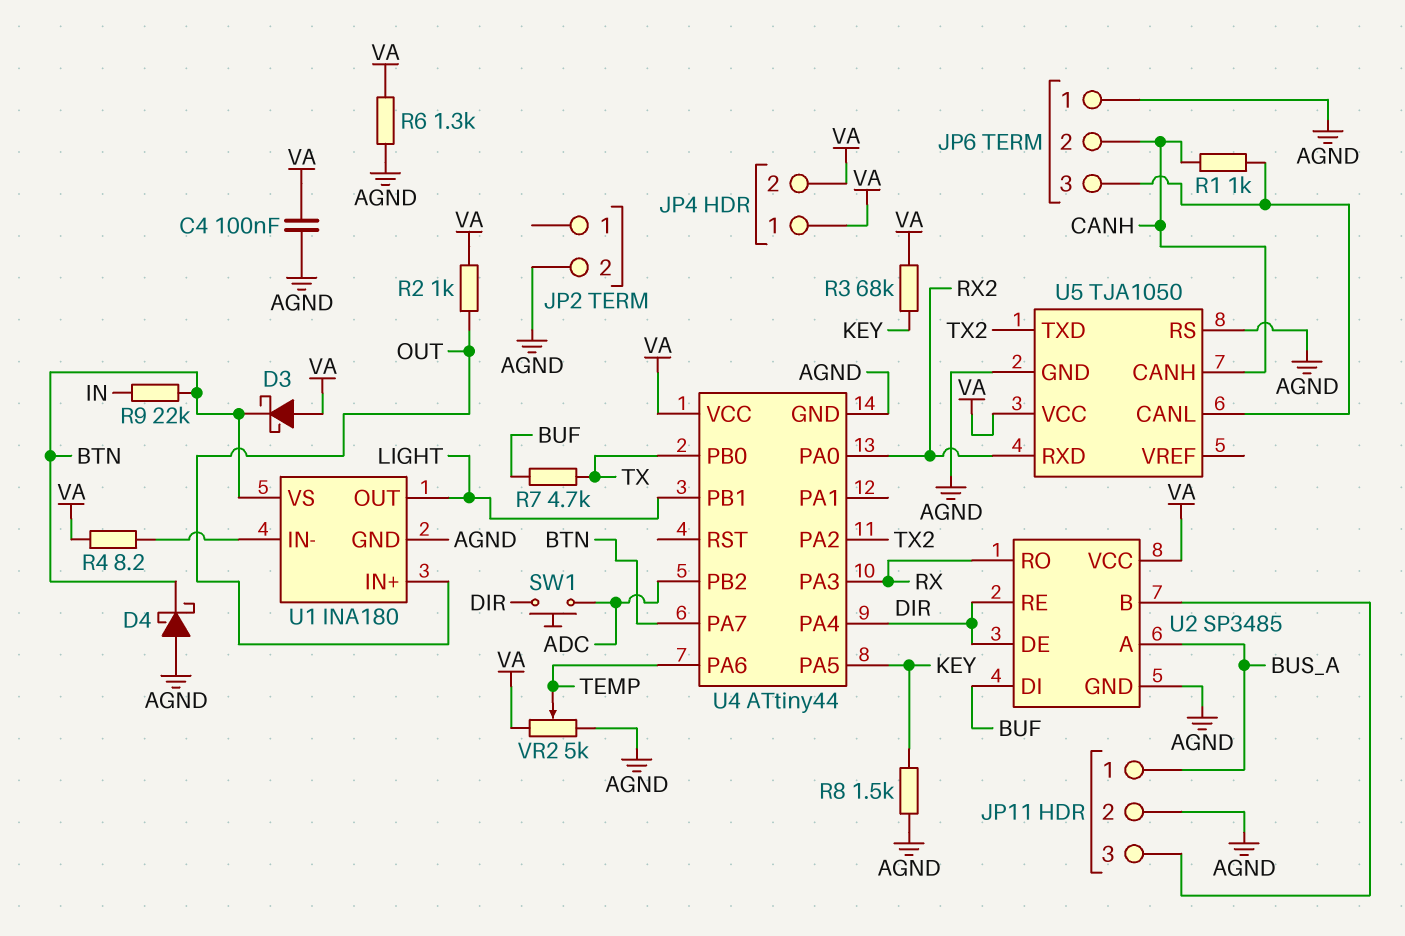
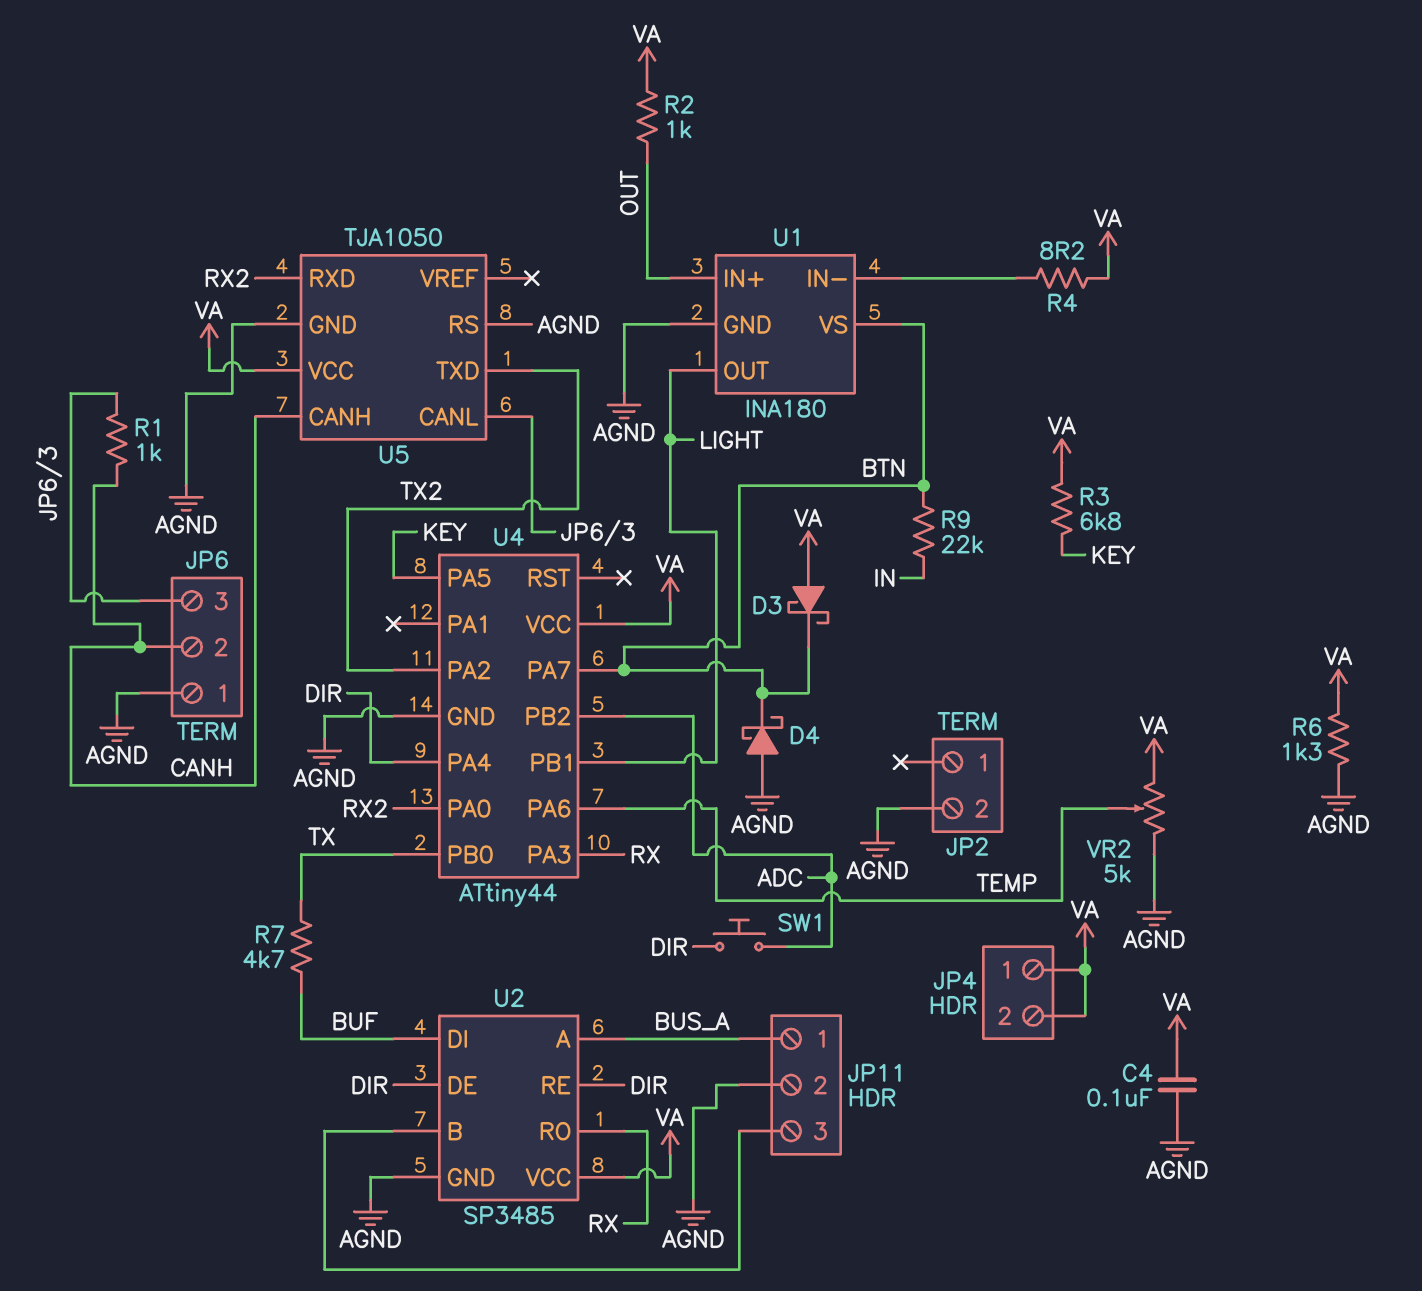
R3: 68k (KEY, VA) -> 6.8k (KEY, VA)
R8: 1.5k (AGND, KEY) -> none

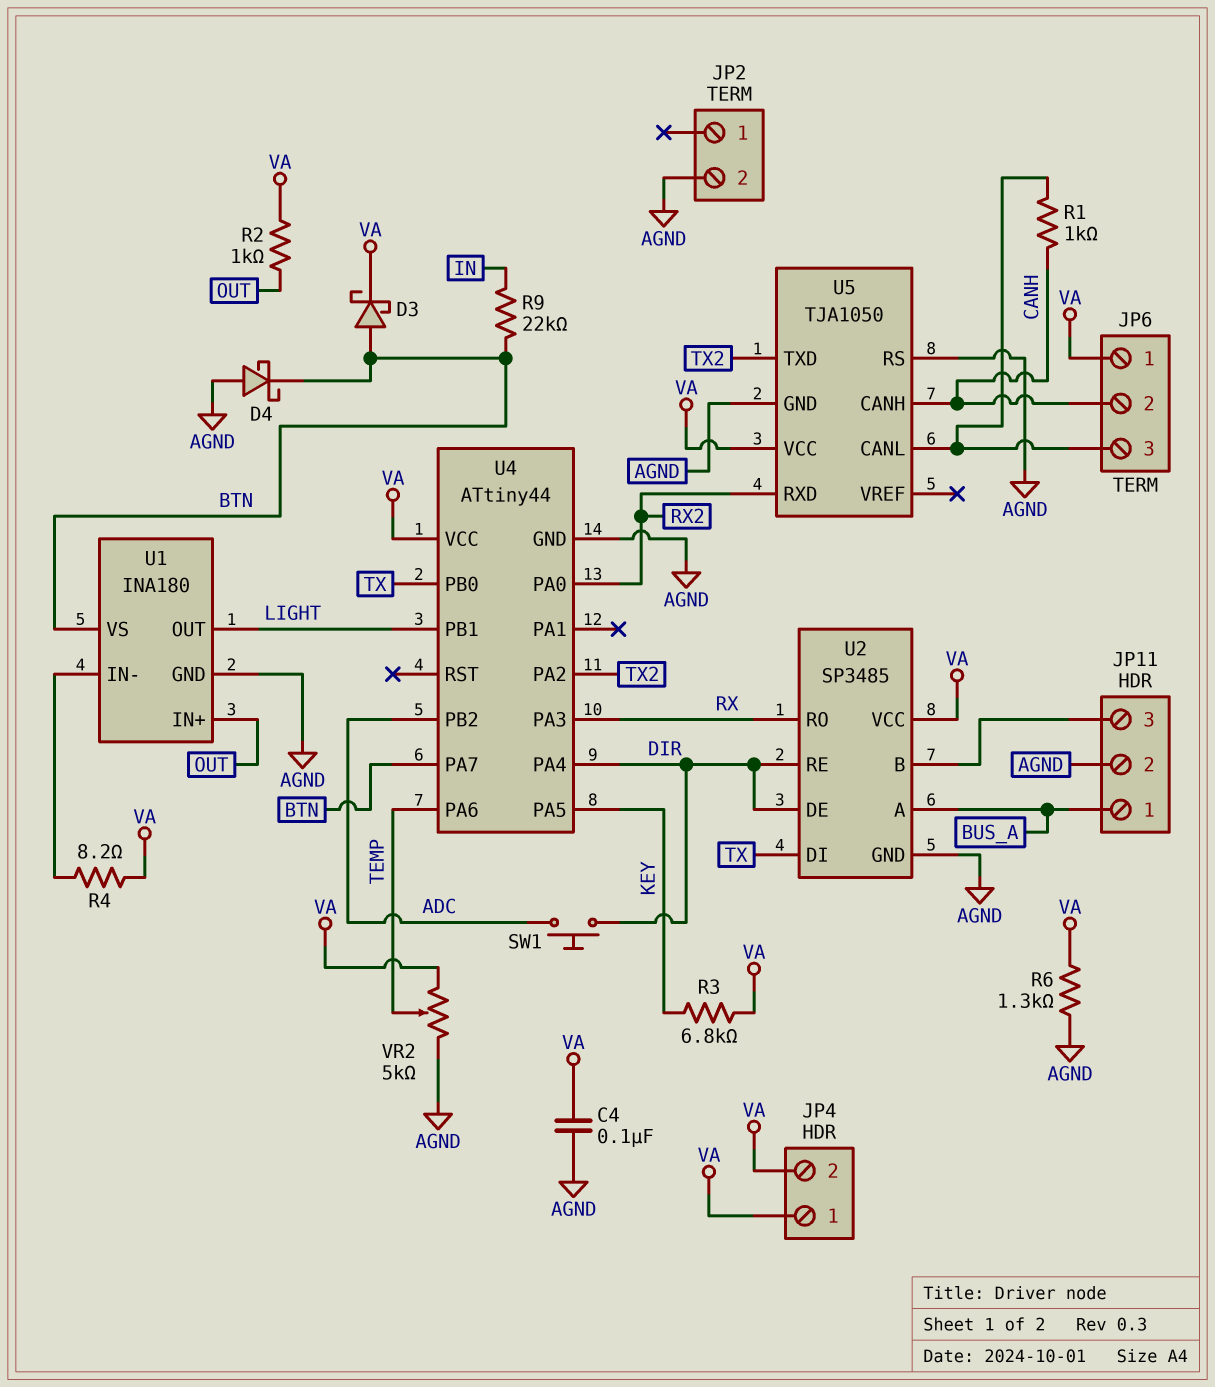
D3: schottky (A VA, K BTN) -> schottky (A BTN, K VA)
JP6 pin 1: AGND -> VA
R7: 4.7k (BUF, TX) -> none
U2 pin DI: BUF -> TX

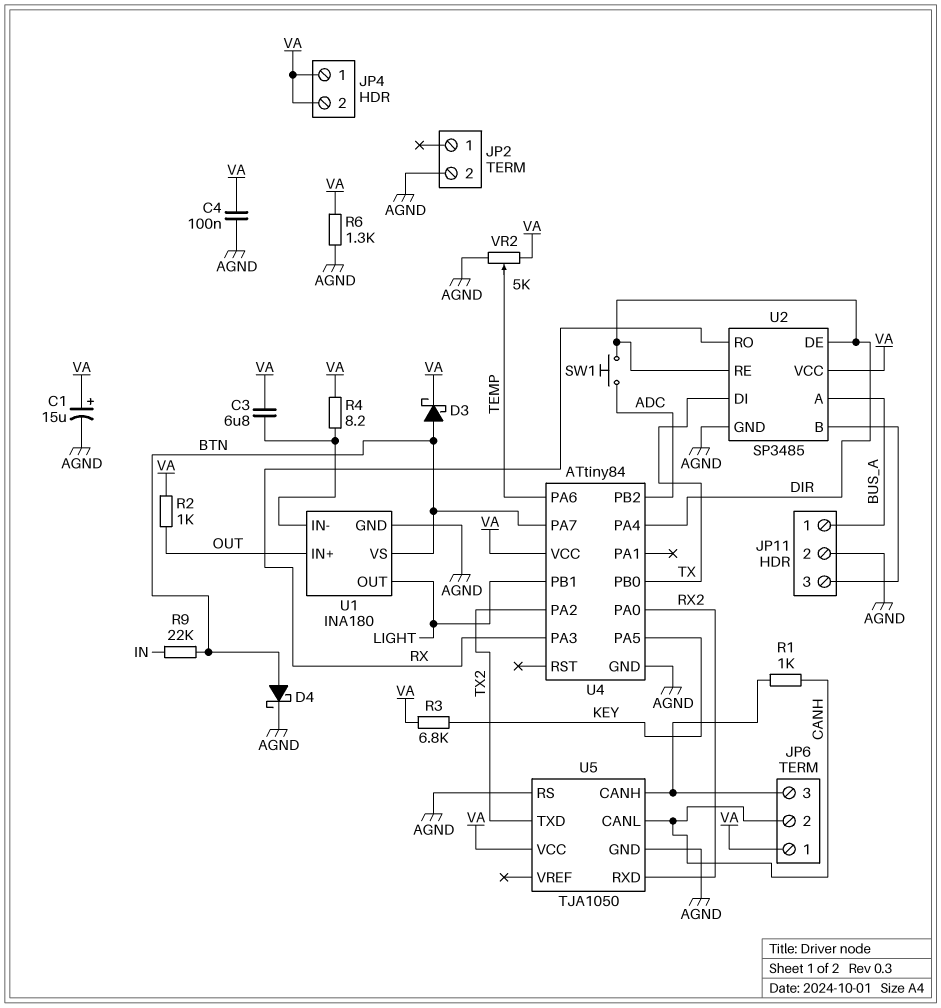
C1: none -> 15uF (plus VA, minus AGND)
C3: none -> 6.8uF (U1/IN-, VA)
D4: schottky (A AGND, K BTN) -> schottky (A BTN, K AGND)
U4: ATtiny44 -> ATtiny84
U5 pin CANH: CANH -> JP6/3
U5 pin CANL: JP6/3 -> CANH

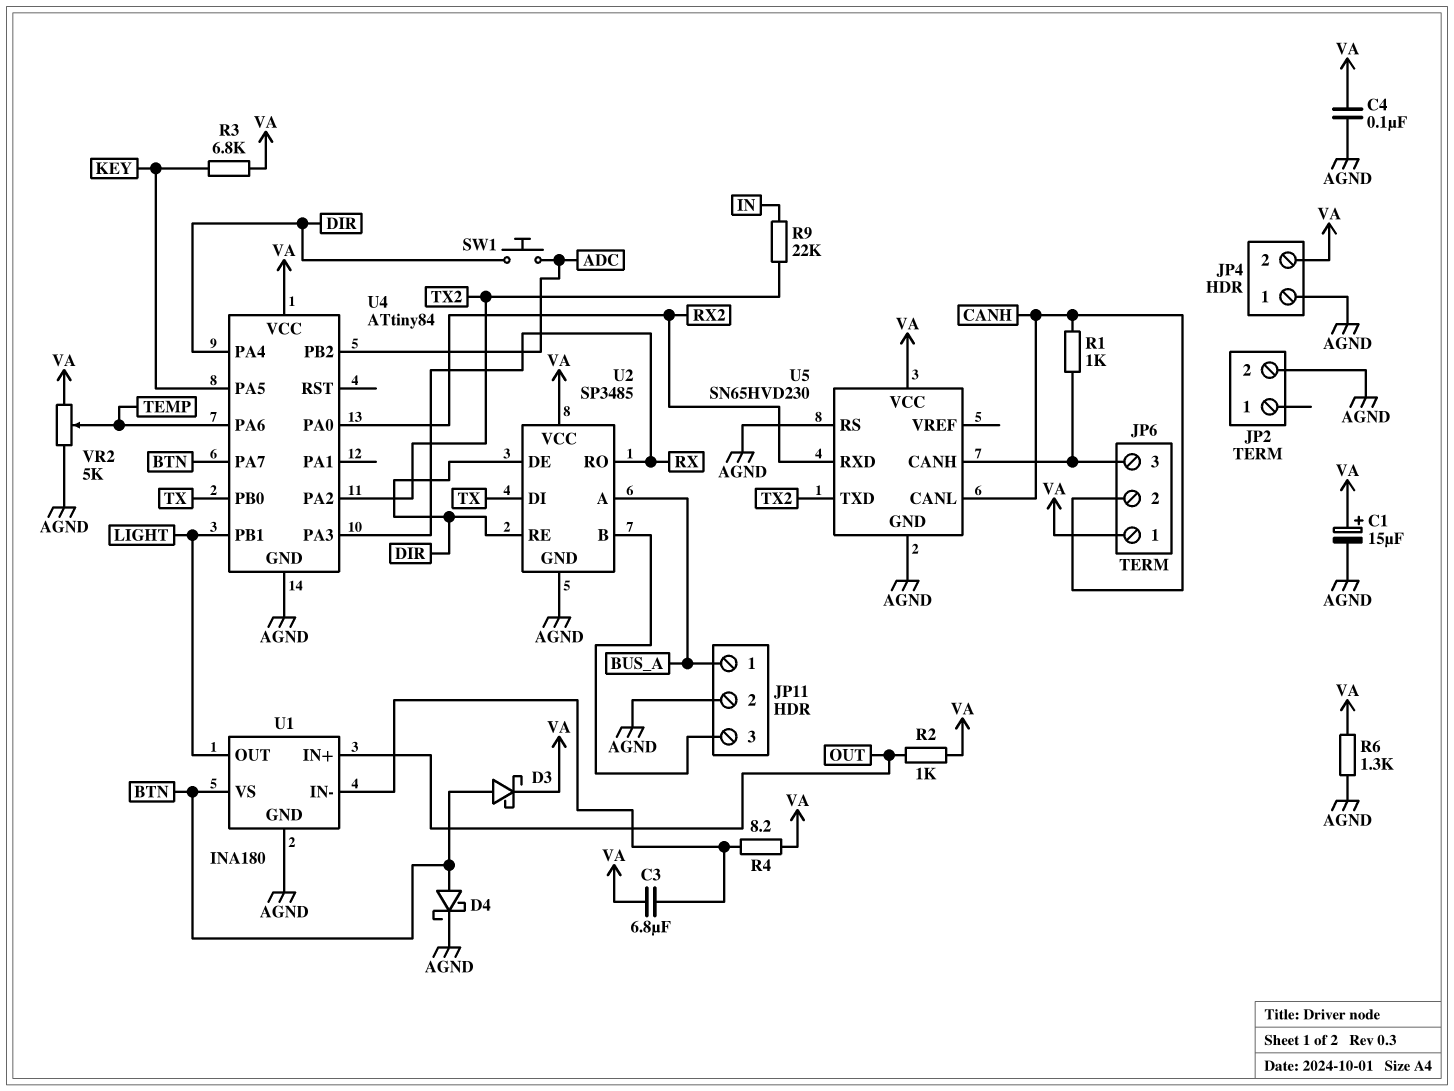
JP4 pin 1: VA -> AGND
R9: 22k (BTN, IN) -> 22k (IN, TX2)
U5: TJA1050 -> SN65HVD230

